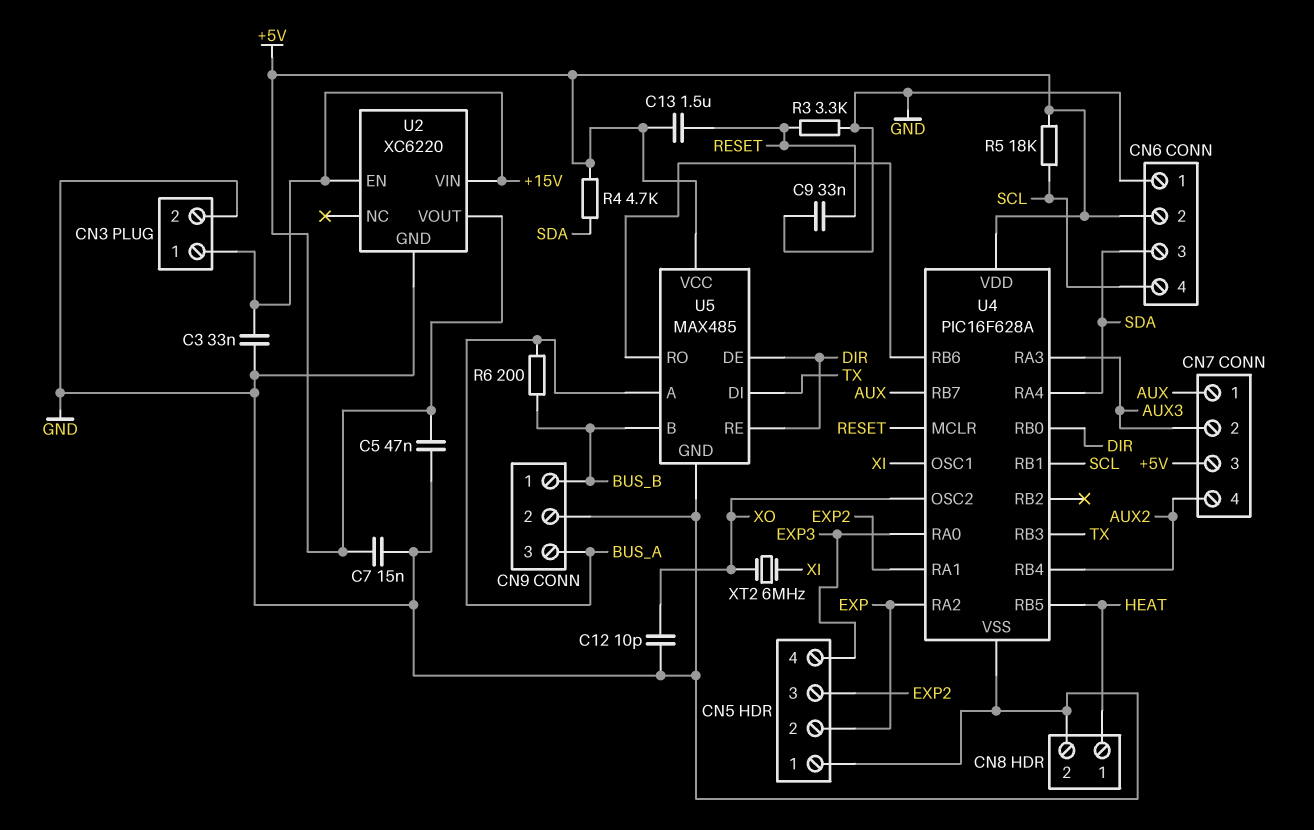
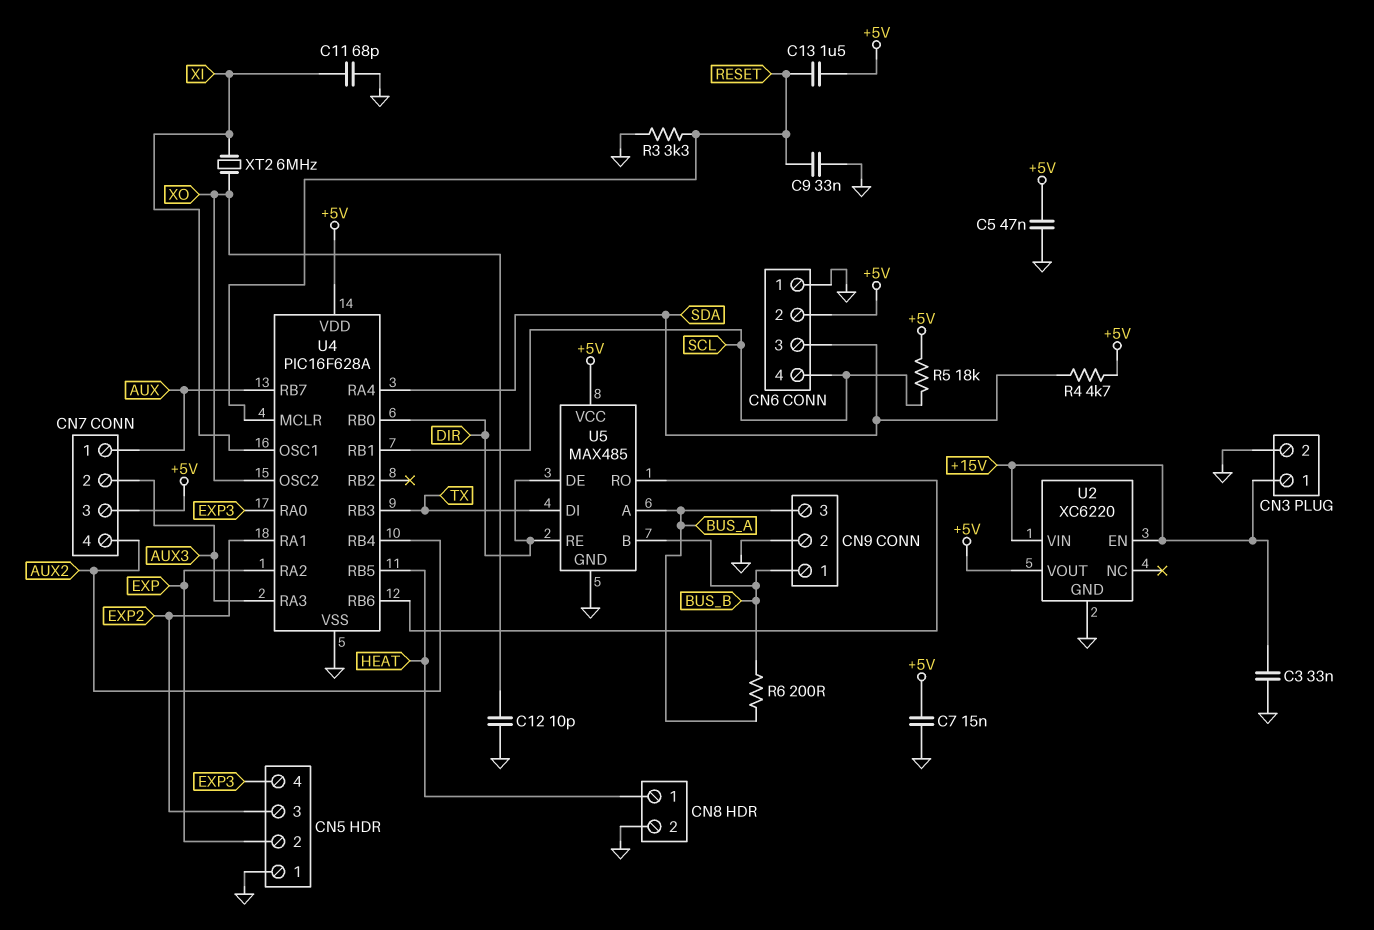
C11: none -> 68pF (GND, XI)

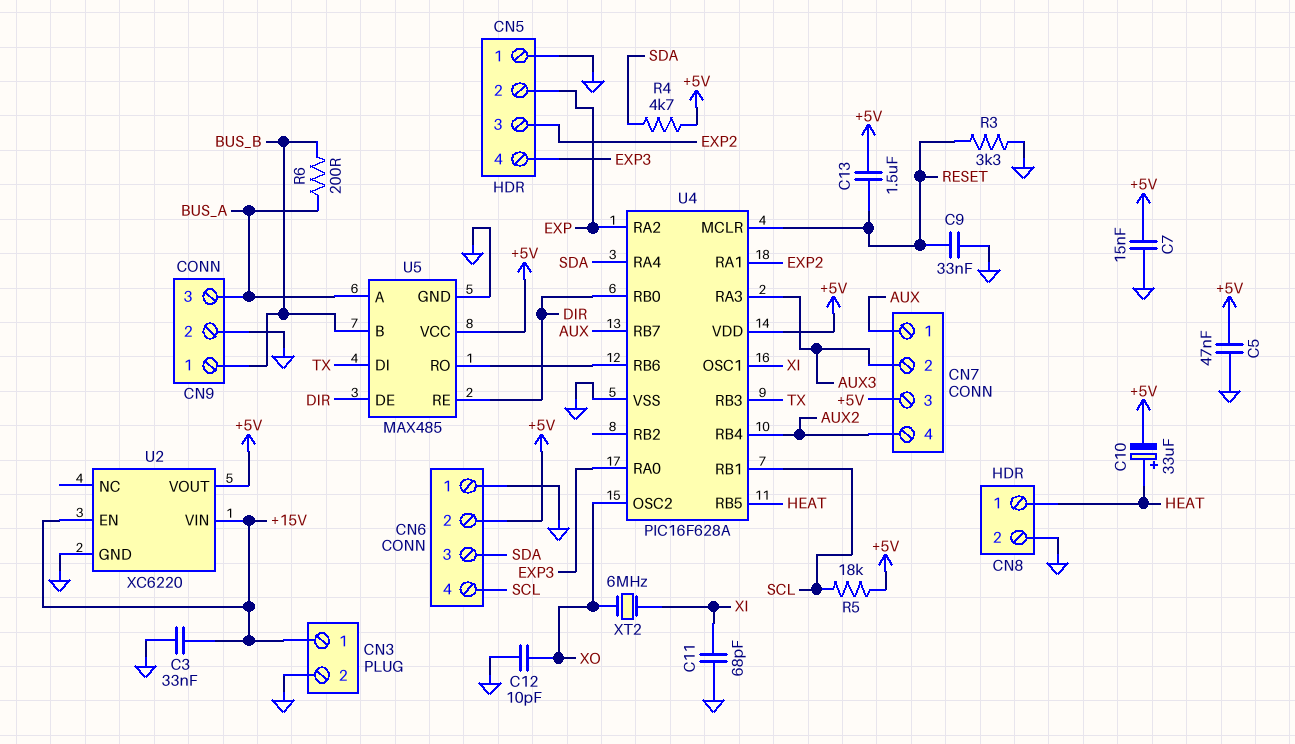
C10: none -> 33uF (plus HEAT, minus +5V)

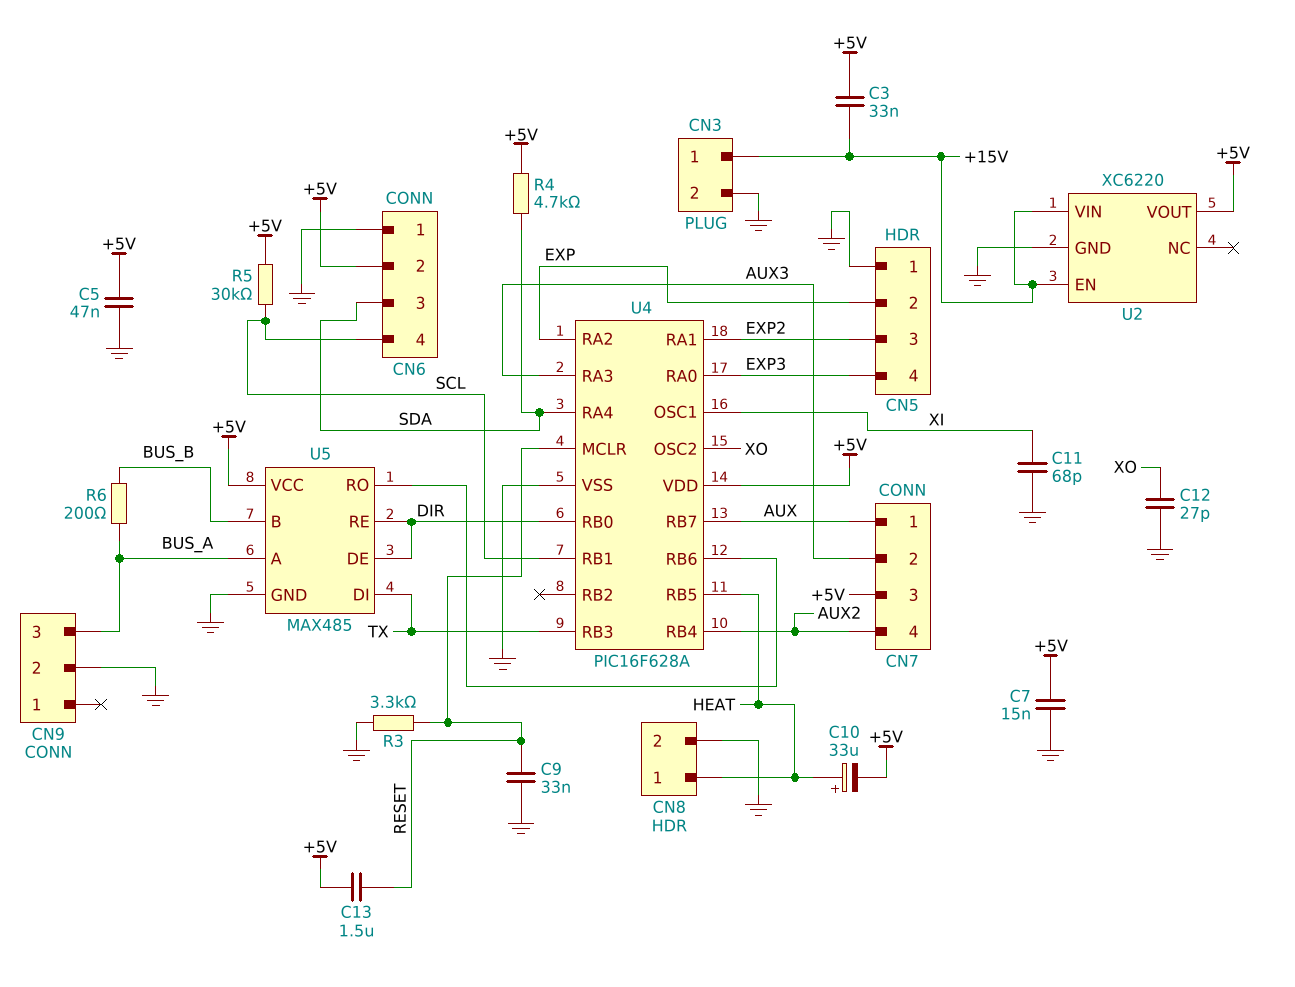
C3: 33nF (+15V, GND) -> 33nF (+5V, +15V)
C12: 10pF (GND, XO) -> 27pF (GND, XO)
CN9 pin 1: BUS_B -> none
R5: 18k (+5V, SCL) -> 30k (+5V, SCL)
XT2: 6MHz (XI, XO) -> none

